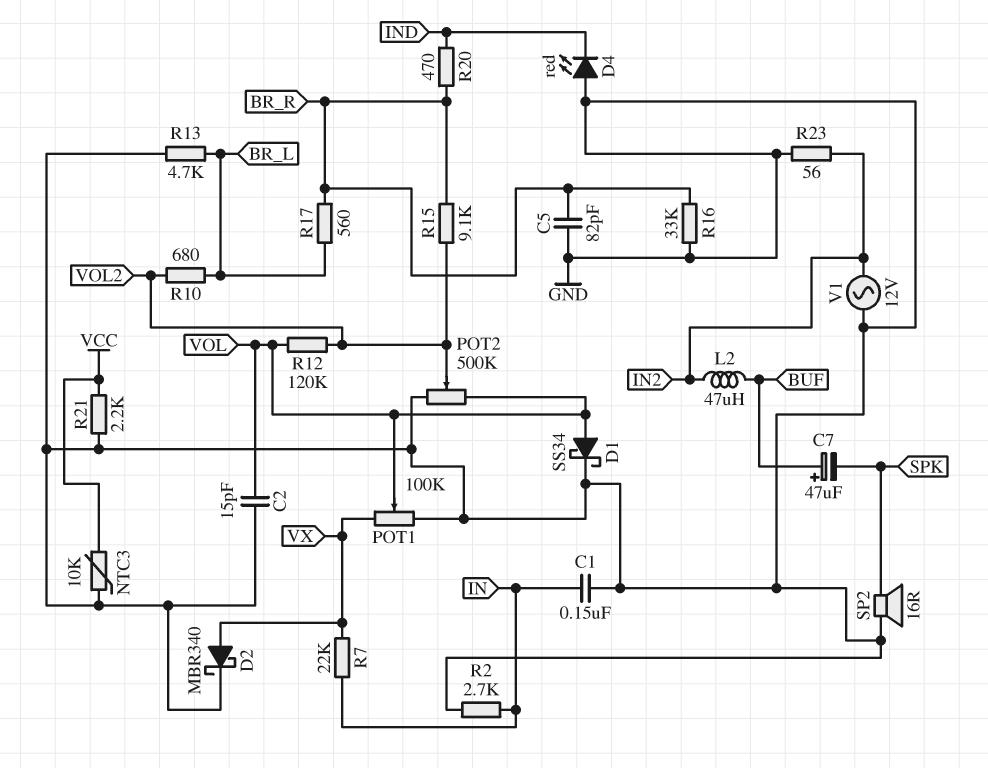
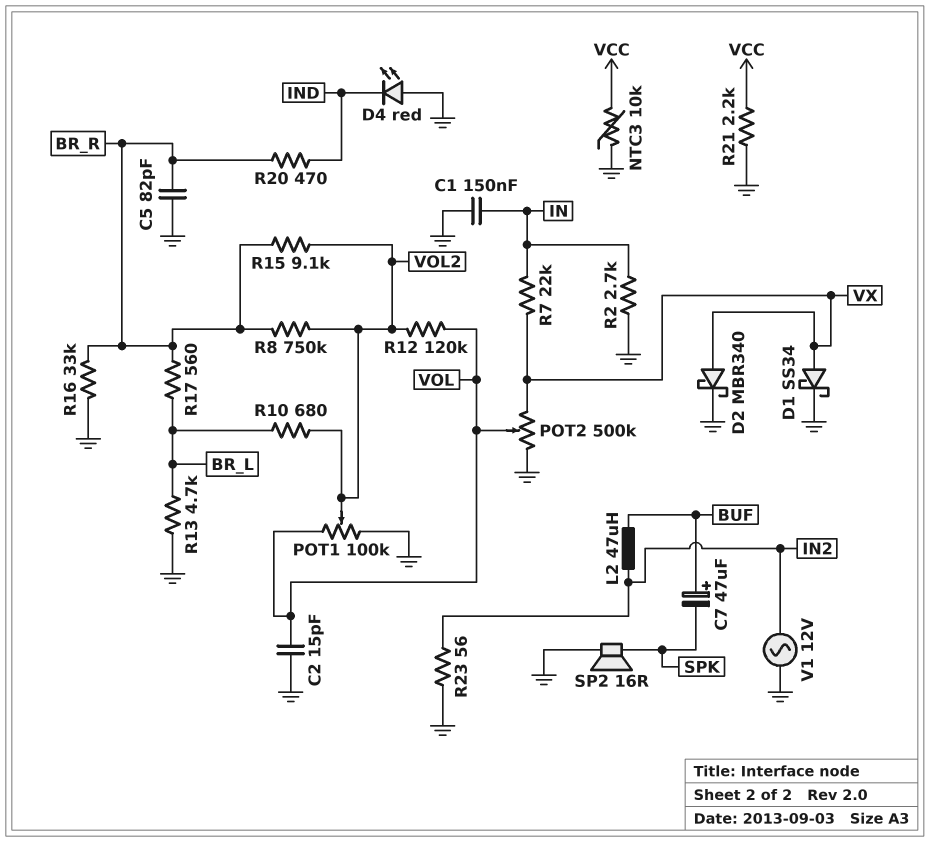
D1: schottky SS34 (A VOL, K GND) -> schottky SS34 (A VX, K GND)
POT1: 100k (GND, VX, wiper VOL) -> 100k (GND, VOL, wiper VOL2)
POT2: 500k (GND, VOL, wiper VOL2) -> 500k (GND, VX, wiper VOL)
R8: none -> 750k (BR_R, VOL2)

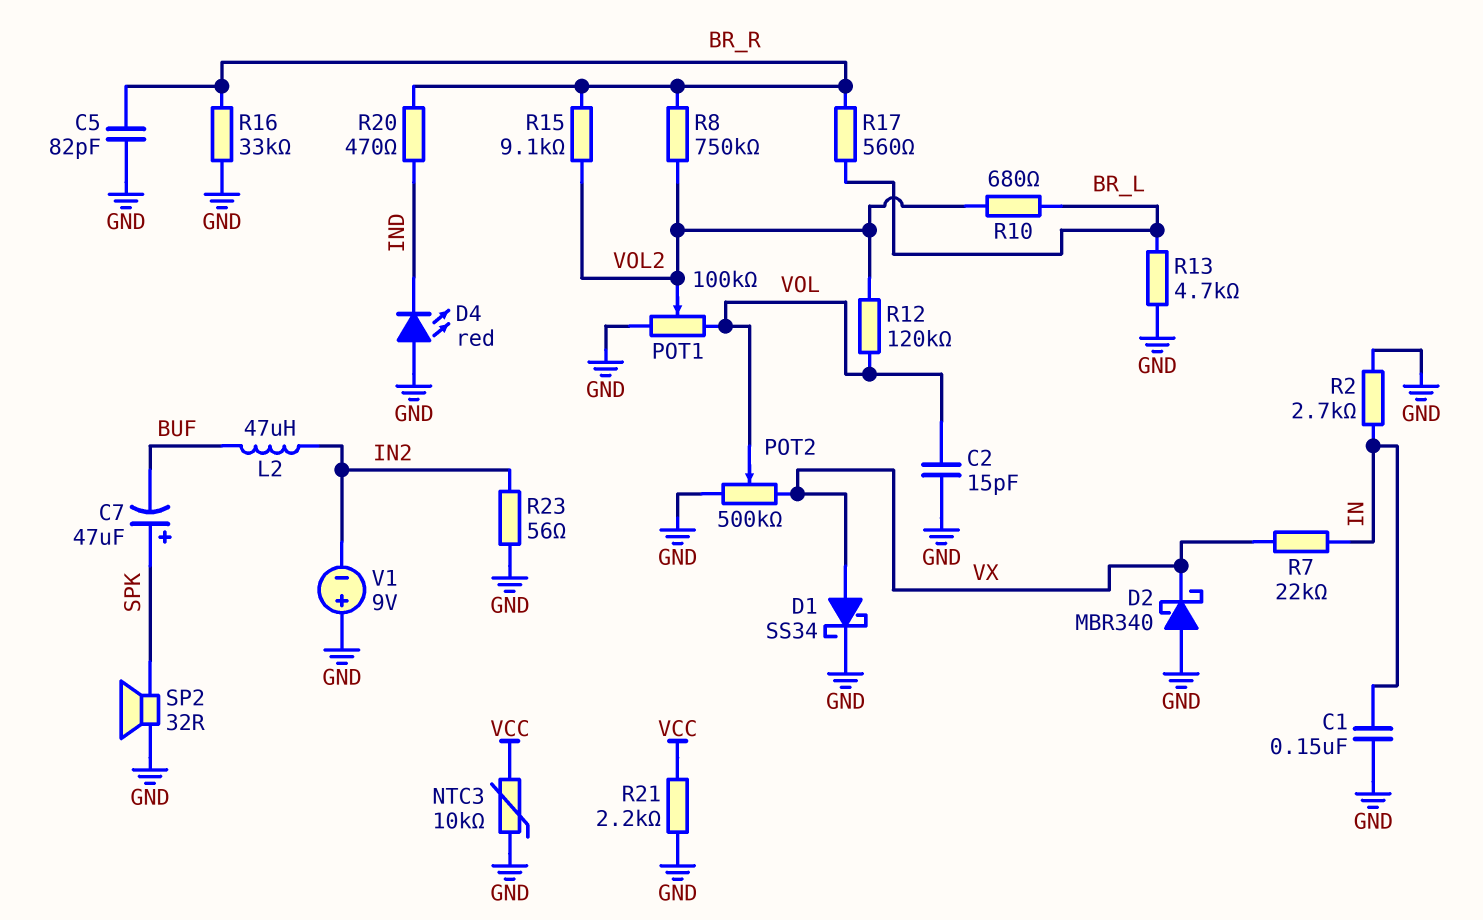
C7: 47uF (plus BUF, minus SPK) -> 47uF (plus SPK, minus BUF)
D2: schottky MBR340 (A VX, K GND) -> schottky MBR340 (A GND, K VX)
SP2: speaker 16R (GND, SPK) -> speaker 32R (GND, SPK)
V1: AC 12V (GND, IN2) -> 9V (plus GND, minus IN2)

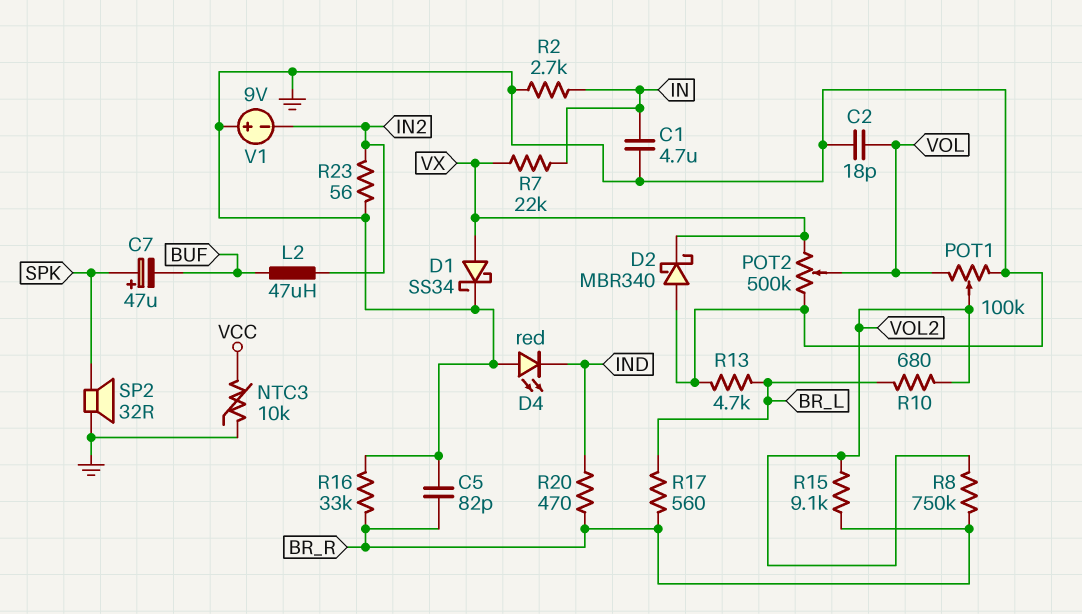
C1: 150nF (GND, IN) -> 4.7uF (GND, IN)
C2: 15pF (GND, VOL) -> 18pF (GND, VOL)
R12: 120k (VOL, VOL2) -> none
R21: 2.2k (GND, VCC) -> none

